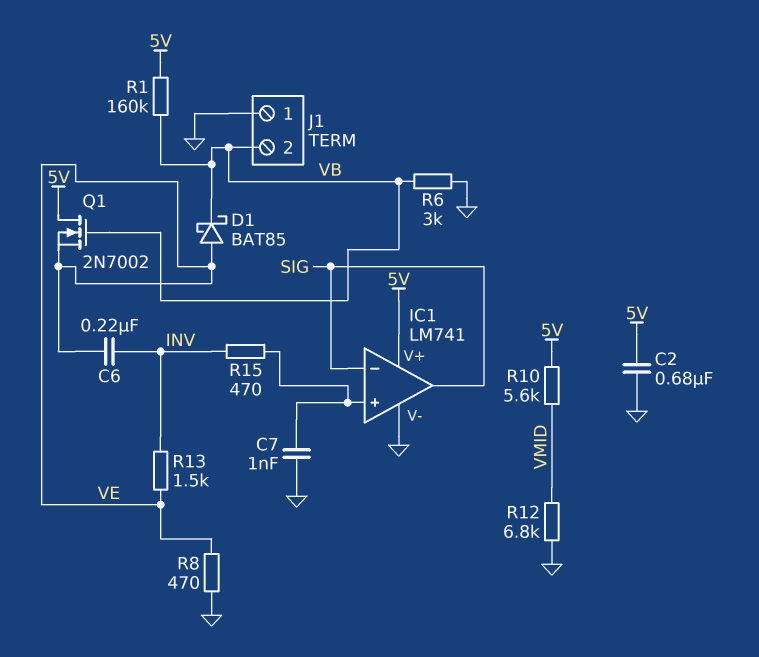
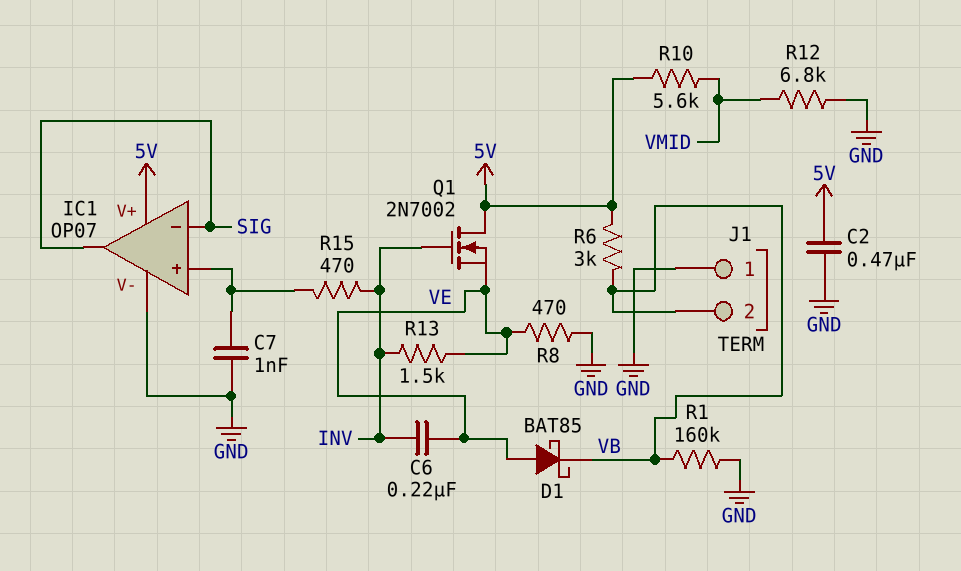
C2: 680nF (5V, GND) -> 470nF (5V, GND)
IC1: LM741 -> OP07
Q1: NMOS 2N7002 (G VB, D 5V, S VE) -> NMOS 2N7002 (G INV, D 5V, S VE)
R1: 160k (5V, VB) -> 160k (GND, VB)
R6: 3k (GND, VB) -> 3k (5V, VB)

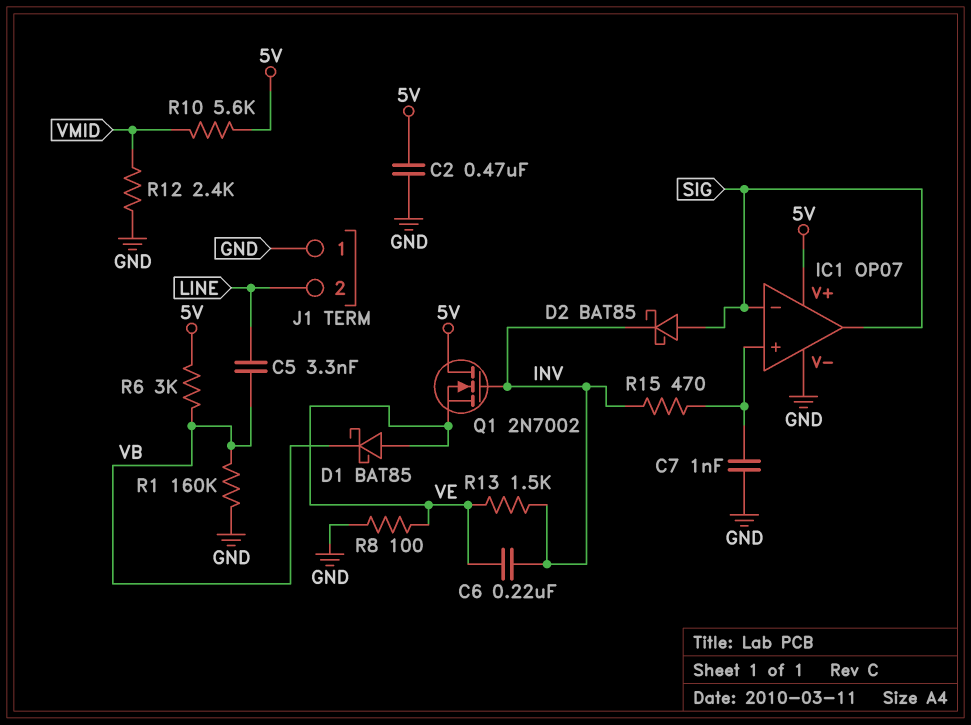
C5: none -> 3.3nF (LINE, VB)
D2: none -> schottky BAT85 (A SIG, K INV)
J1 pin 2: VB -> LINE
R8: 470 (GND, VE) -> 100 (GND, VE)
R12: 6.8k (GND, VMID) -> 2.4k (GND, VMID)

